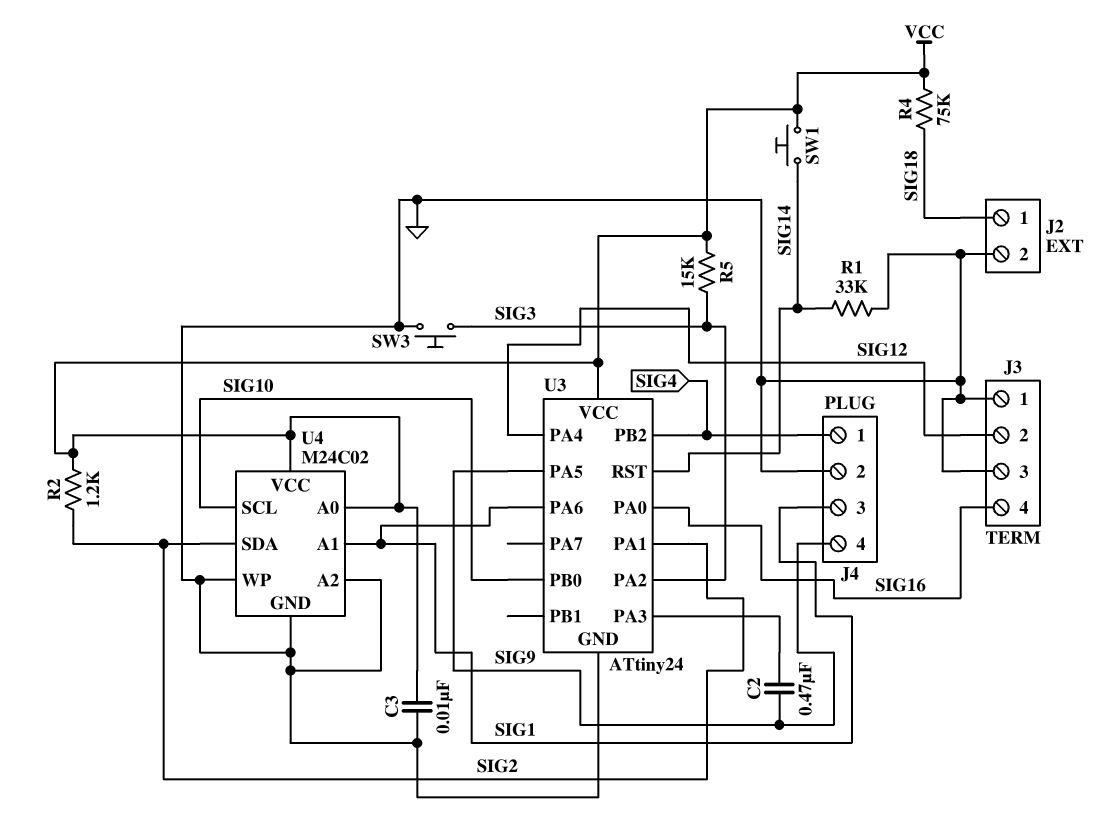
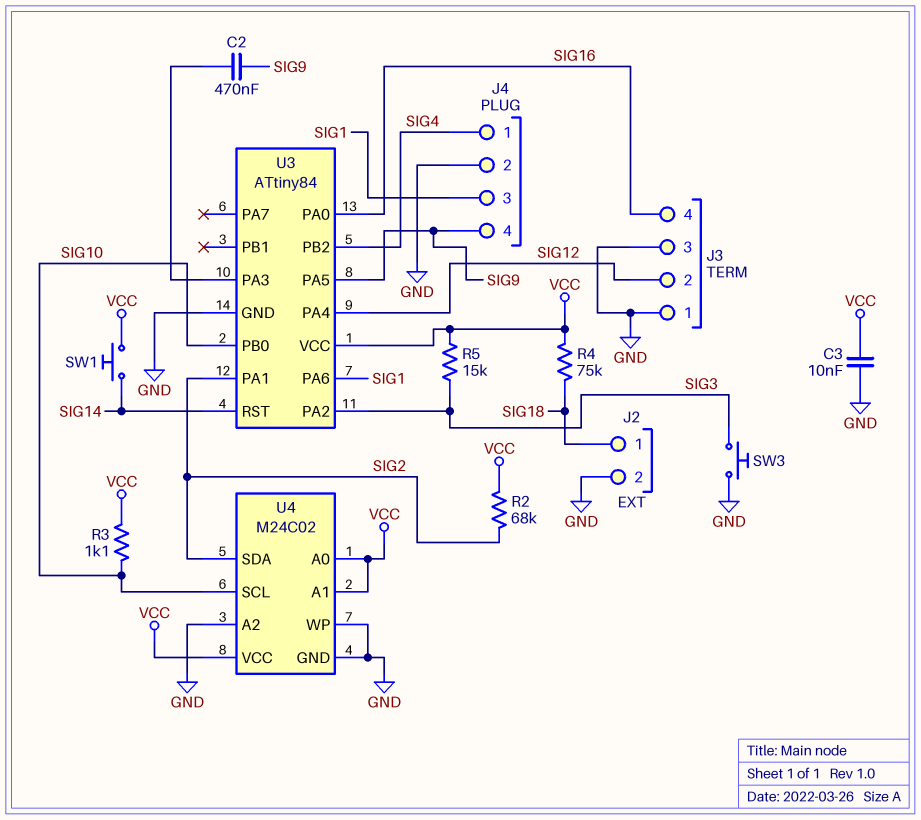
R1: 33k (GND, SIG14) -> none
R2: 1.2k (SIG2, VCC) -> 68k (SIG2, VCC)
R3: none -> 1.1k (SIG10, VCC)
U3: ATtiny24 -> ATtiny84
U4 pin A1: SIG1 -> VCC

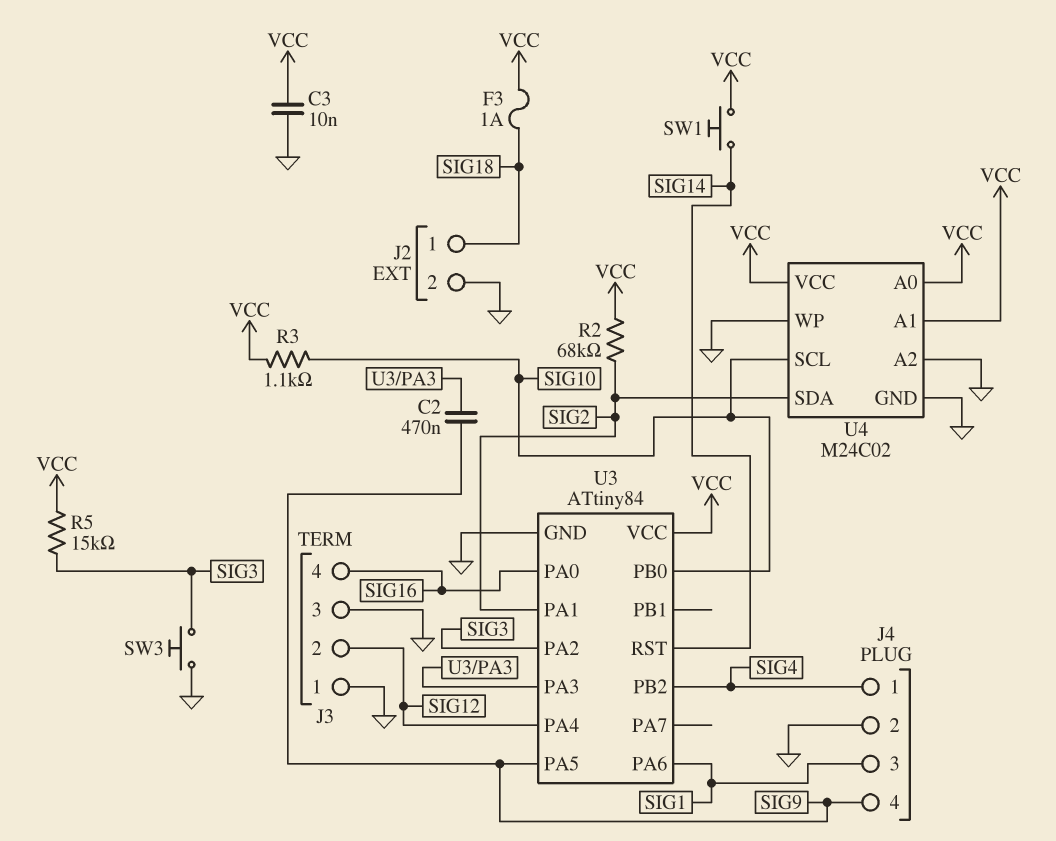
F3: none -> 1A (SIG18, VCC)
R4: 75k (SIG18, VCC) -> none

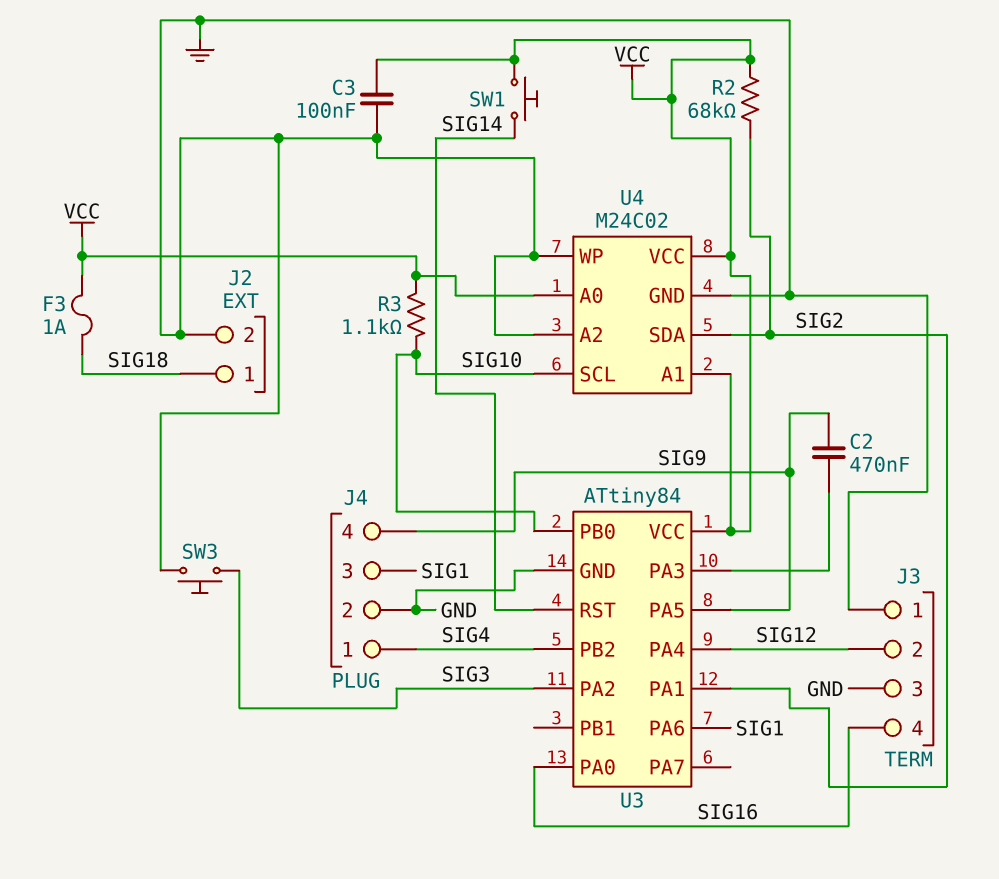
C3: 10nF (GND, VCC) -> 100nF (GND, VCC)
R5: 15k (SIG3, VCC) -> none

